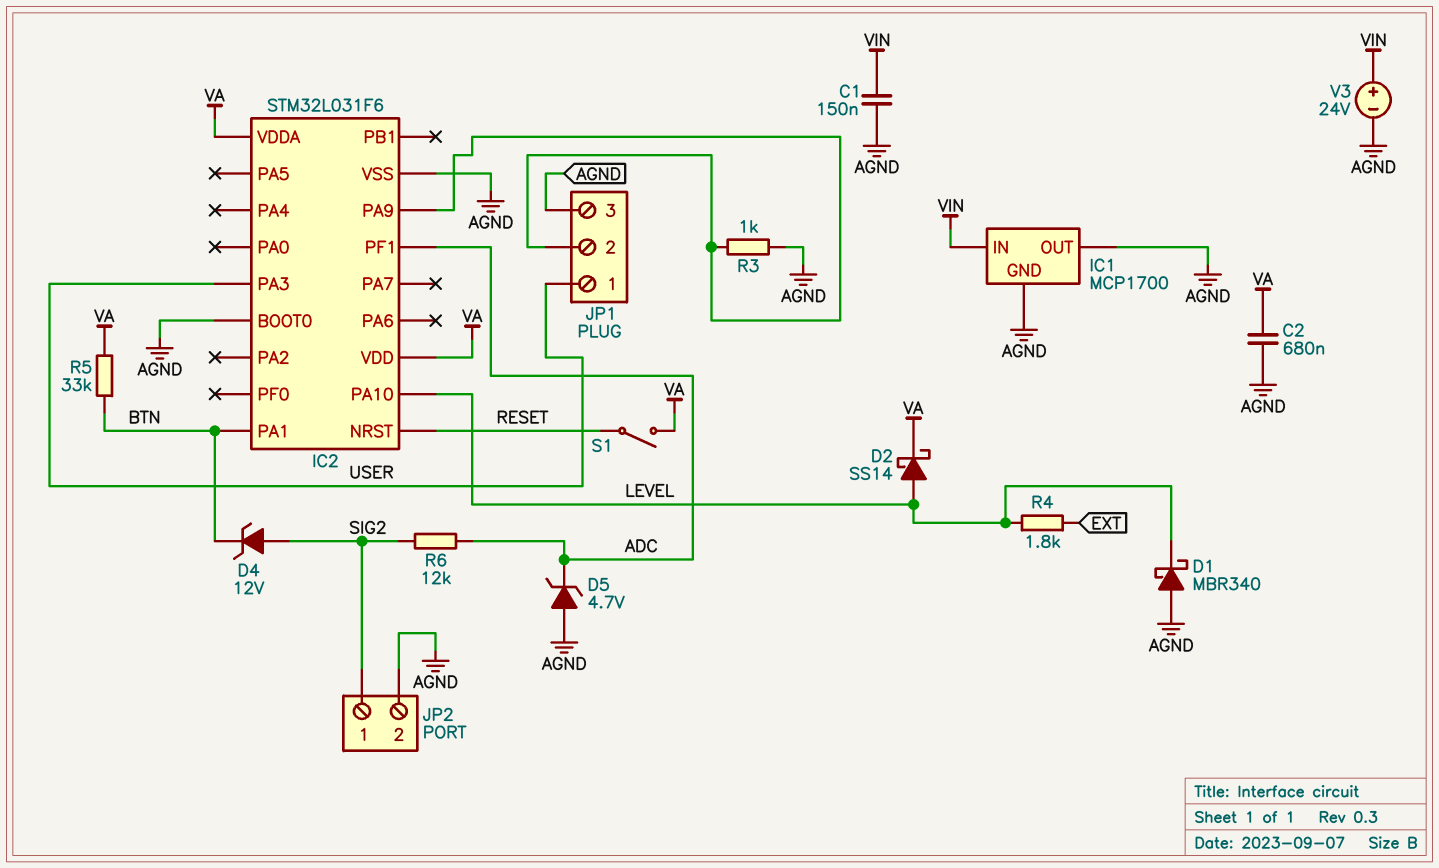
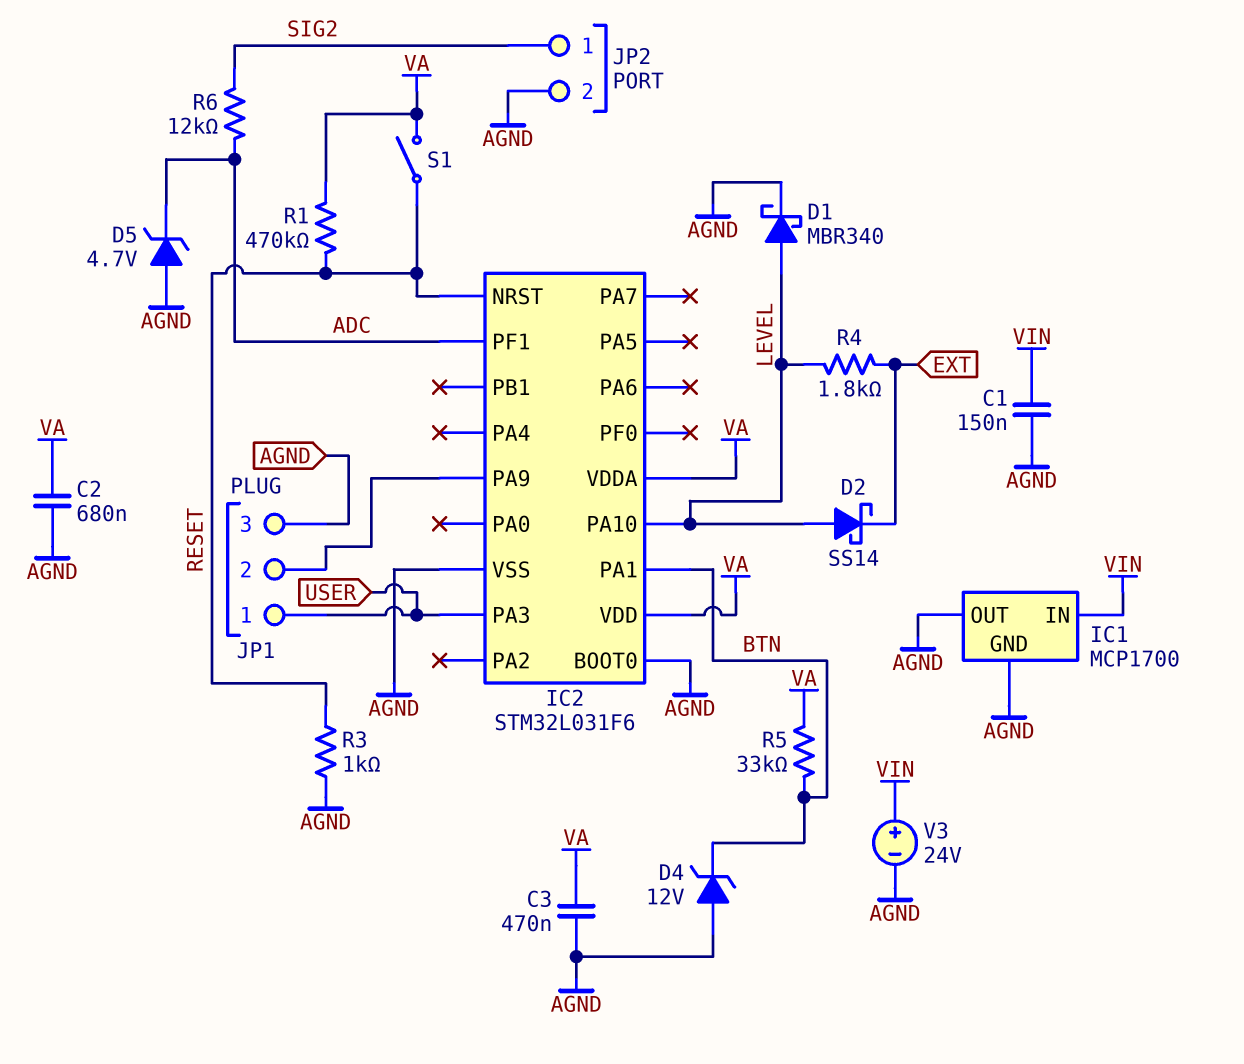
C3: none -> 470nF (AGND, VA)
D1: schottky MBR340 (A AGND, K LEVEL) -> schottky MBR340 (A LEVEL, K AGND)
D2: schottky SS14 (A LEVEL, K VA) -> schottky SS14 (A LEVEL, K EXT)
D4: zener 12V (A SIG2, K BTN) -> zener 12V (A AGND, K BTN)
R1: none -> 470k (RESET, VA)
R3: 1k (AGND, IC2/PA9) -> 1k (AGND, RESET)

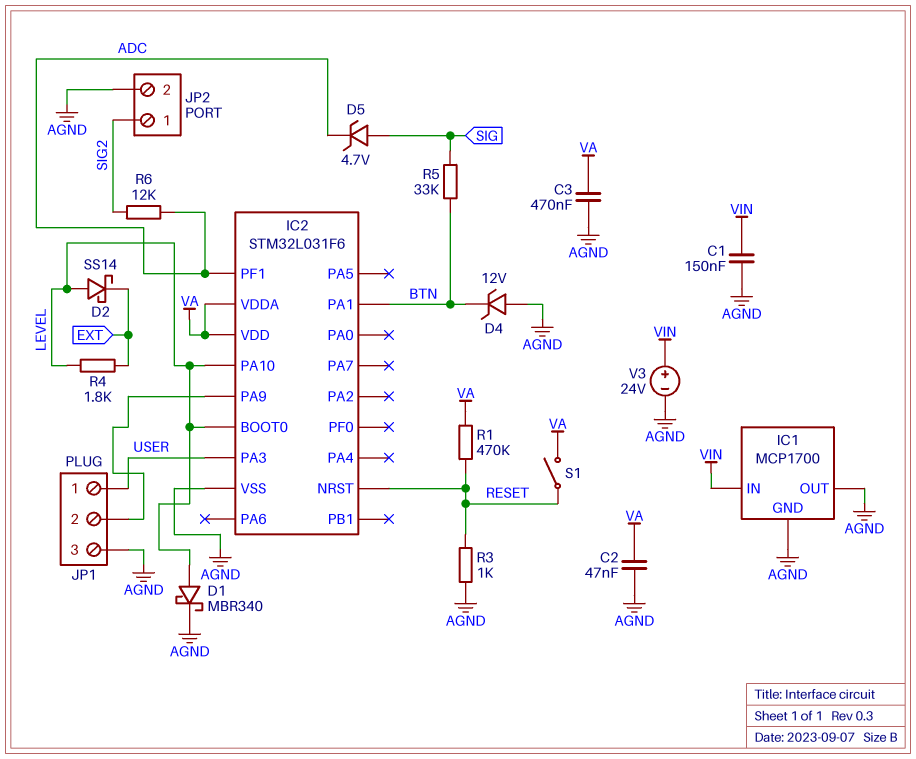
C2: 680nF (AGND, VA) -> 47nF (AGND, VA)
D5: zener 4.7V (A AGND, K ADC) -> zener 4.7V (A SIG, K ADC)
IC2 pin BOOT0: AGND -> LEVEL
R5: 33k (BTN, VA) -> 33k (BTN, SIG)

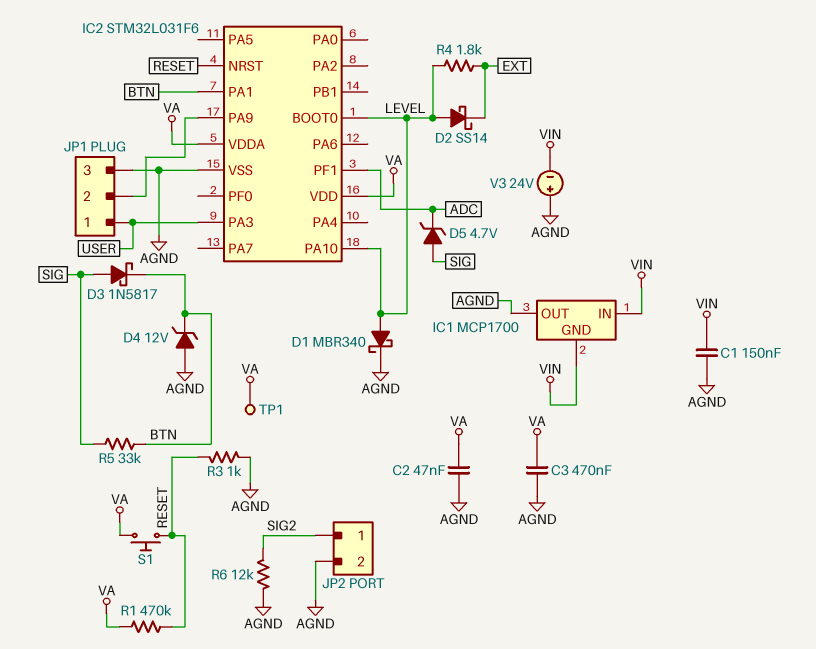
D3: none -> schottky 1N5817 (A SIG, K BTN)
IC1 pin GND: AGND -> VIN
R6: 12k (ADC, SIG2) -> 12k (AGND, SIG2)
S1: switch (RESET, VA) -> button (RESET, VA)
TP1: none -> test point (VA)
V3: 24V (plus VIN, minus AGND) -> 24V (plus AGND, minus VIN)

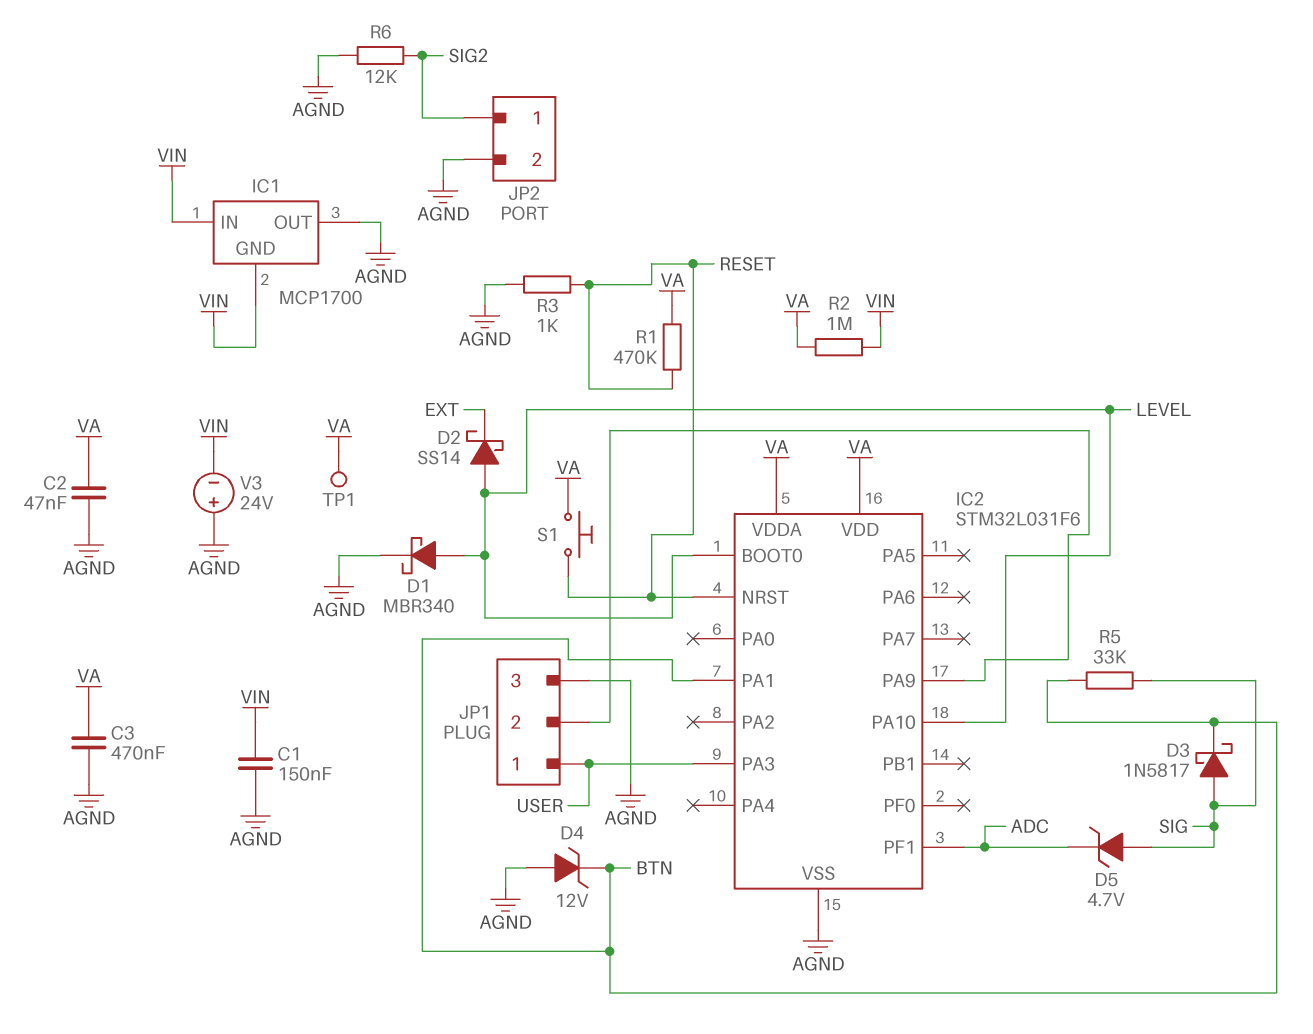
R2: none -> 1M (VA, VIN)
R4: 1.8k (EXT, LEVEL) -> none

